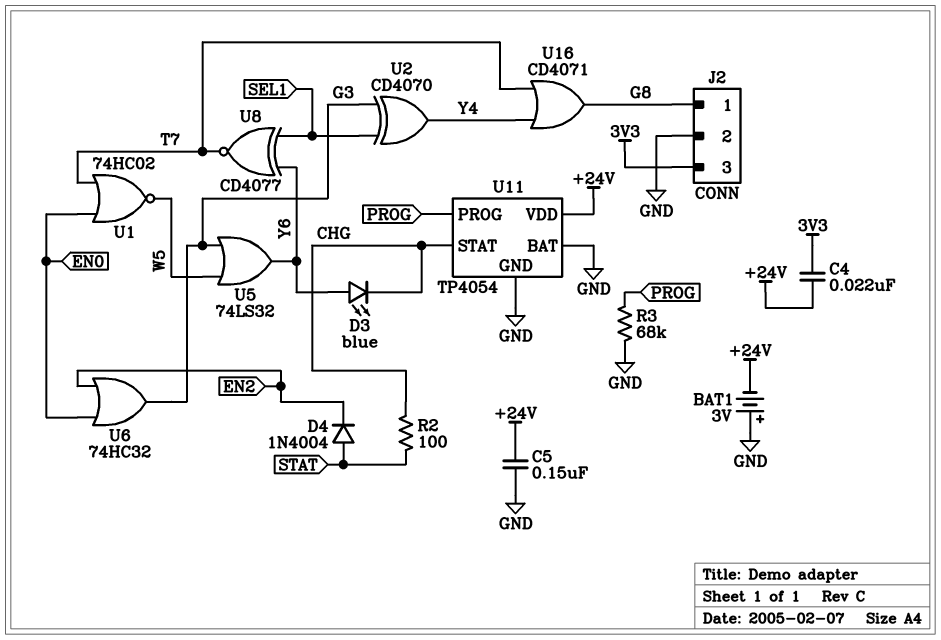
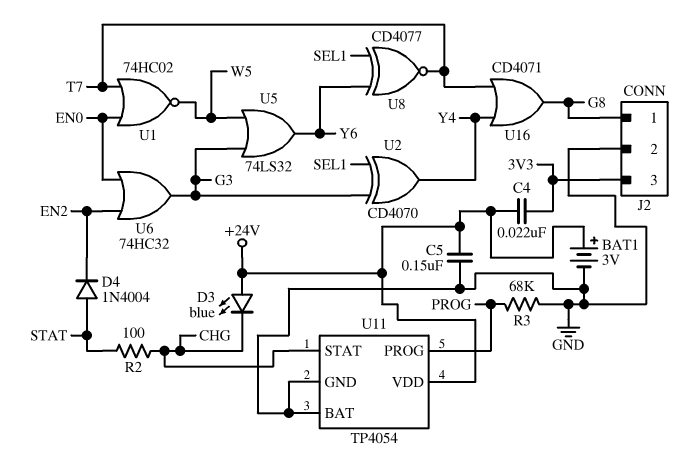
BAT1: 3V (plus GND, minus +24V) -> 3V (plus +24V, minus GND)
D3: LED blue (A Y6, K CHG) -> LED blue (A +24V, K CHG)

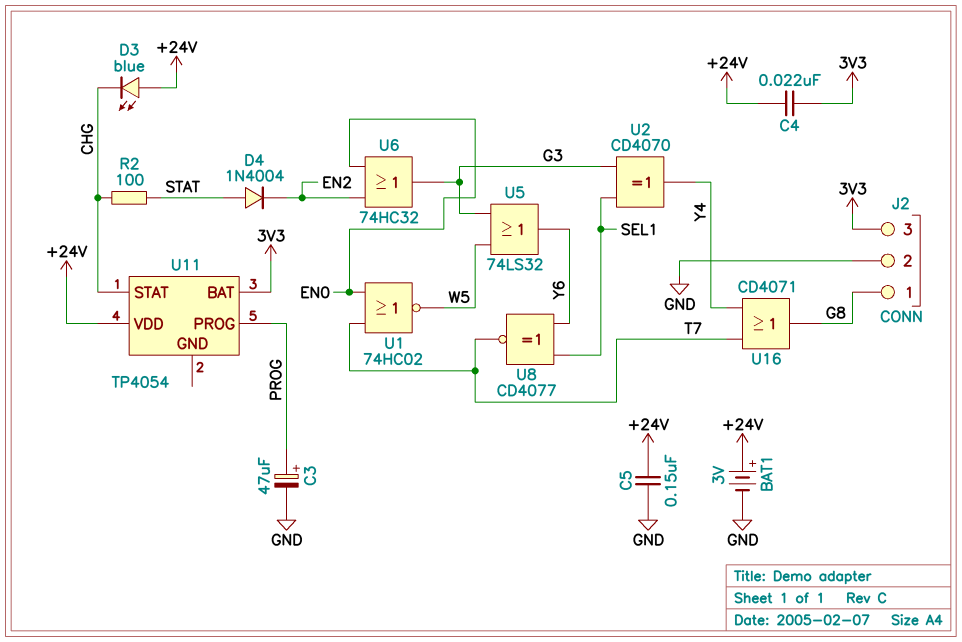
C3: none -> 47uF (plus PROG, minus GND)
R3: 68k (GND, PROG) -> none
U11 pin BAT: GND -> 3V3
U11 pin GND: GND -> none

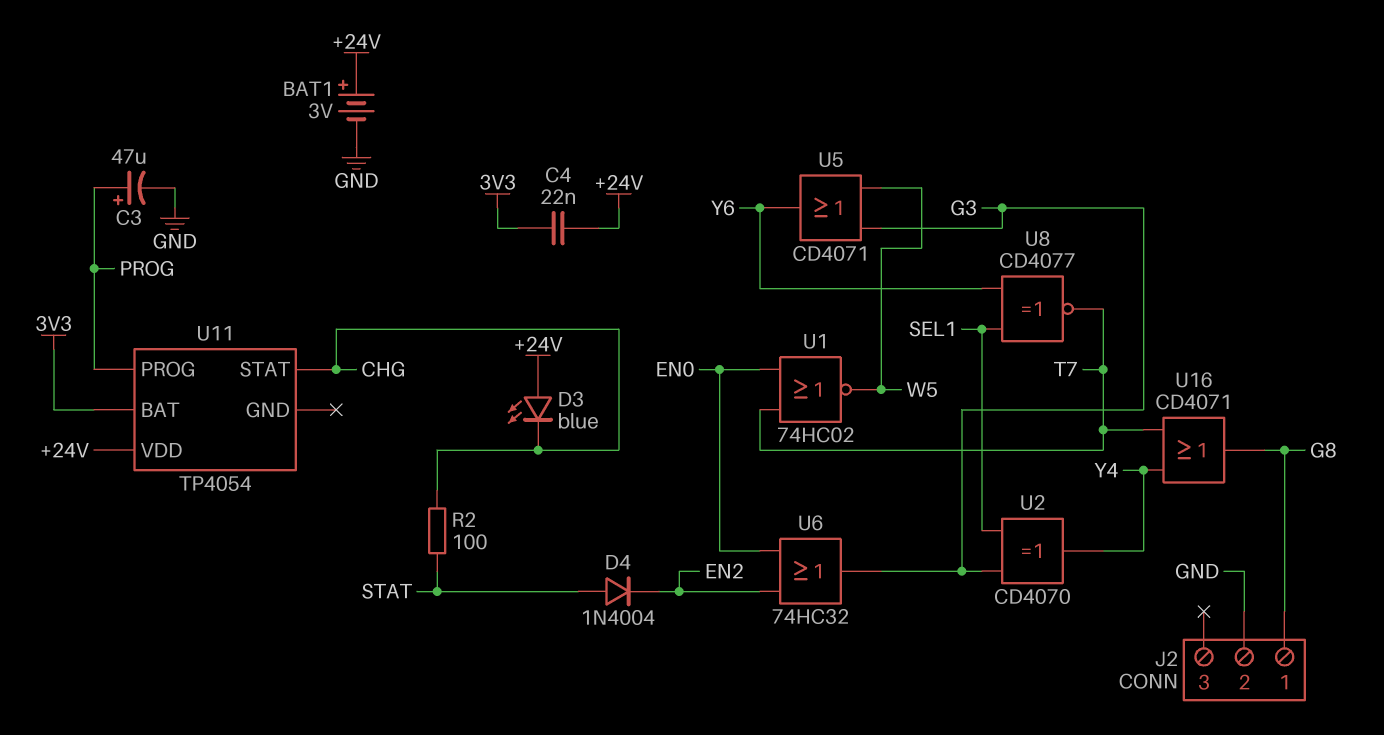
C5: 150nF (+24V, GND) -> none
J2 pin 3: 3V3 -> none
U5: OR 74LS32 (in G3, in W5, out Y6) -> OR CD4071 (in G3, in W5, out Y6)

